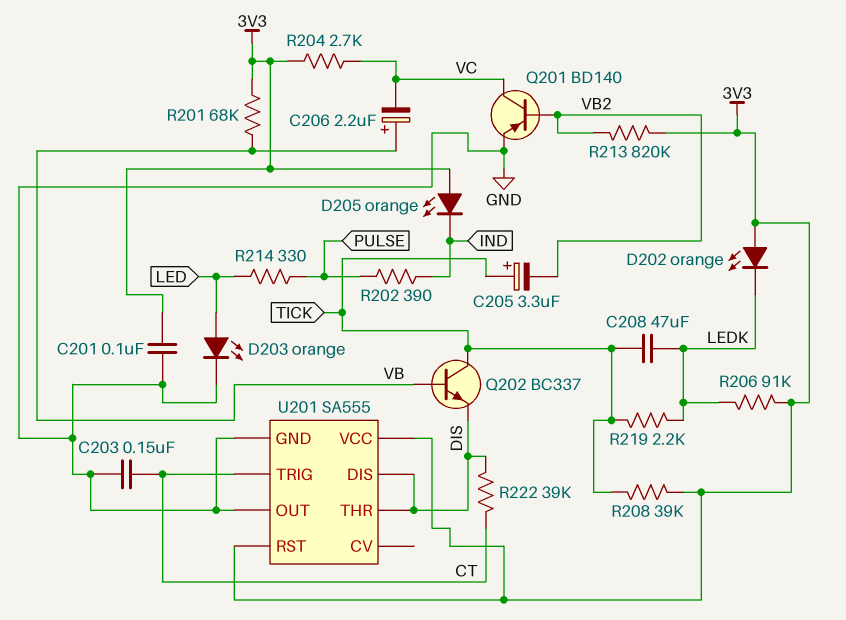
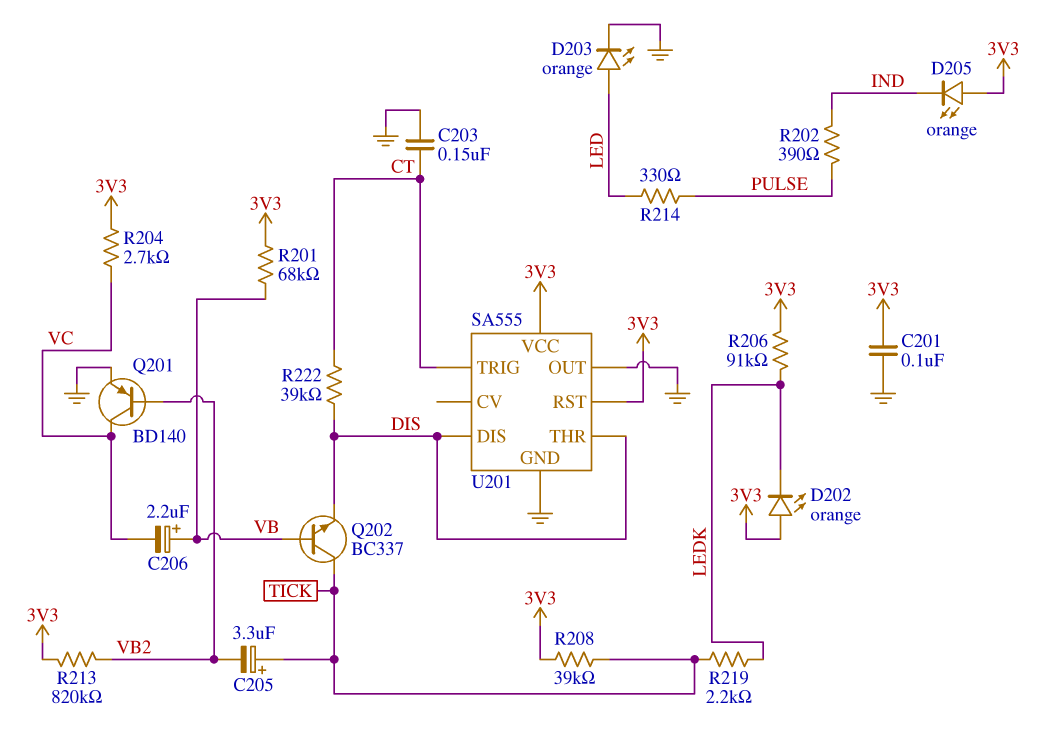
C208: 47uF (LEDK, TICK) -> none

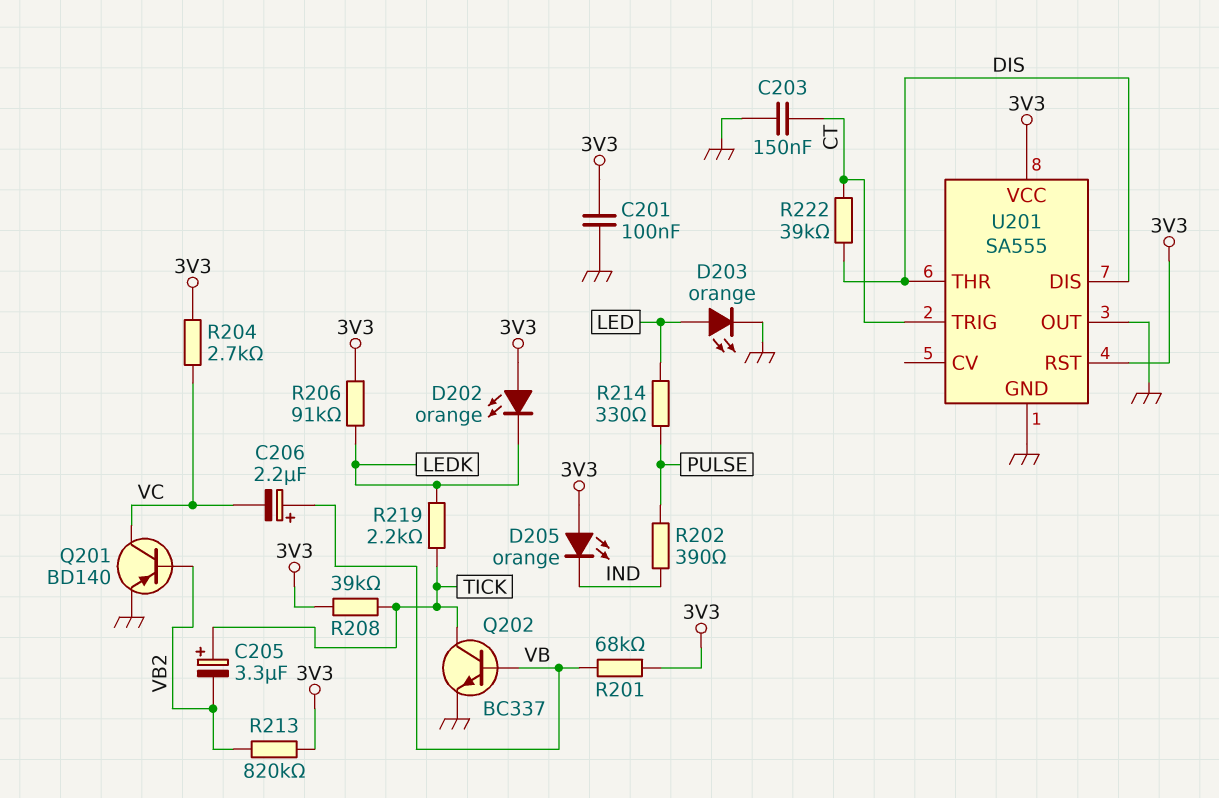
Q202: NPN BC337 (B VB, C TICK, E DIS) -> NPN BC337 (B VB, C TICK, E GND)

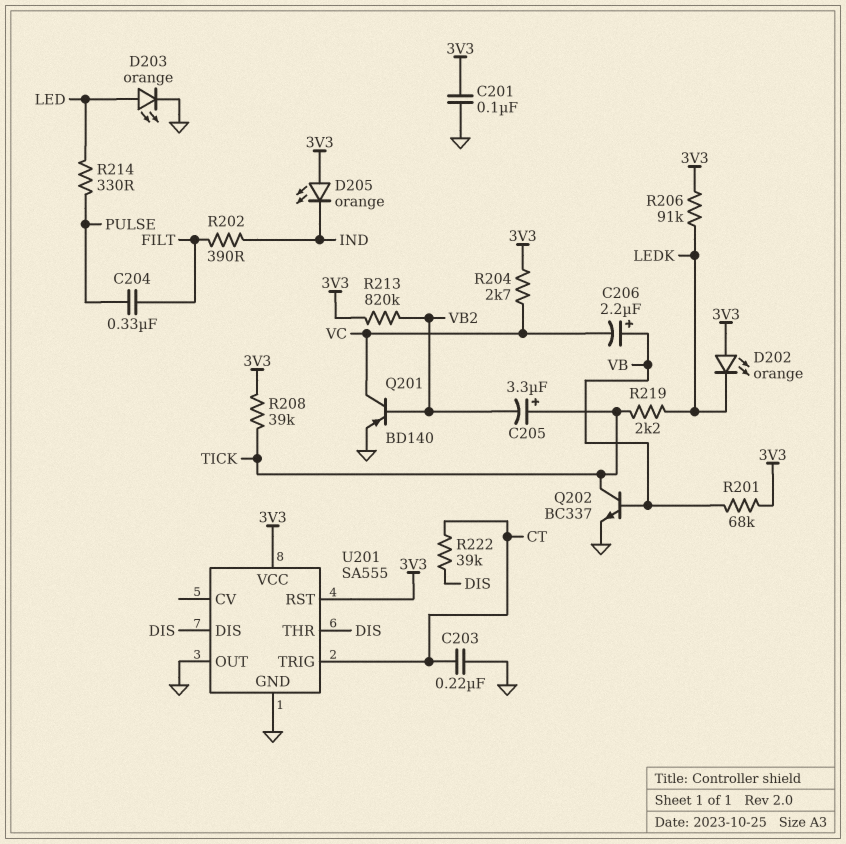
C203: 150nF (CT, GND) -> 220nF (CT, GND)
C204: none -> 330nF (FILT, PULSE)
R202: 390 (IND, PULSE) -> 390 (FILT, IND)

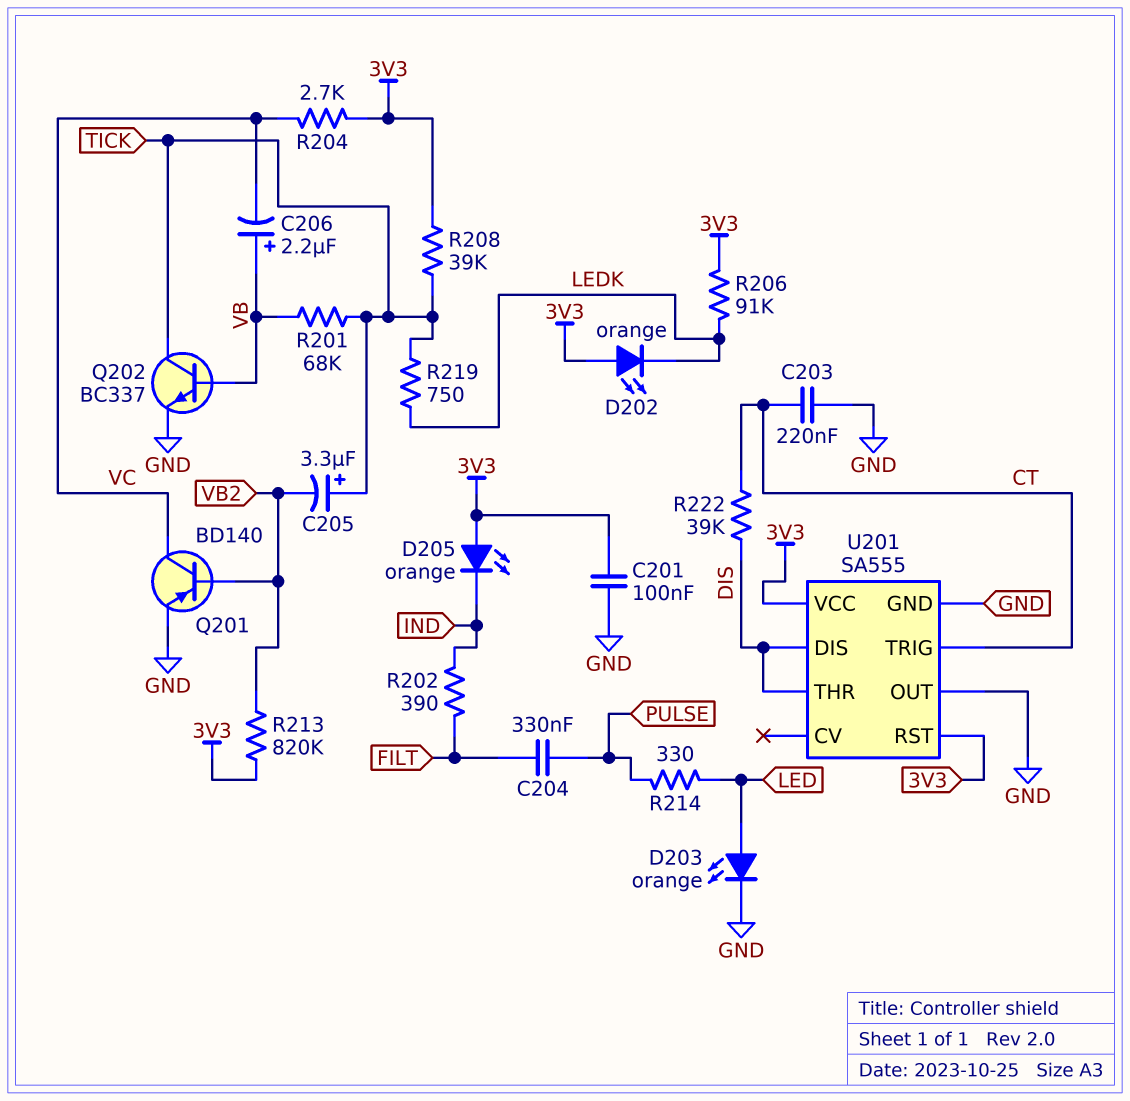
R201: 68k (3V3, VB) -> 68k (TICK, VB)
R219: 2.2k (LEDK, TICK) -> 750 (LEDK, TICK)

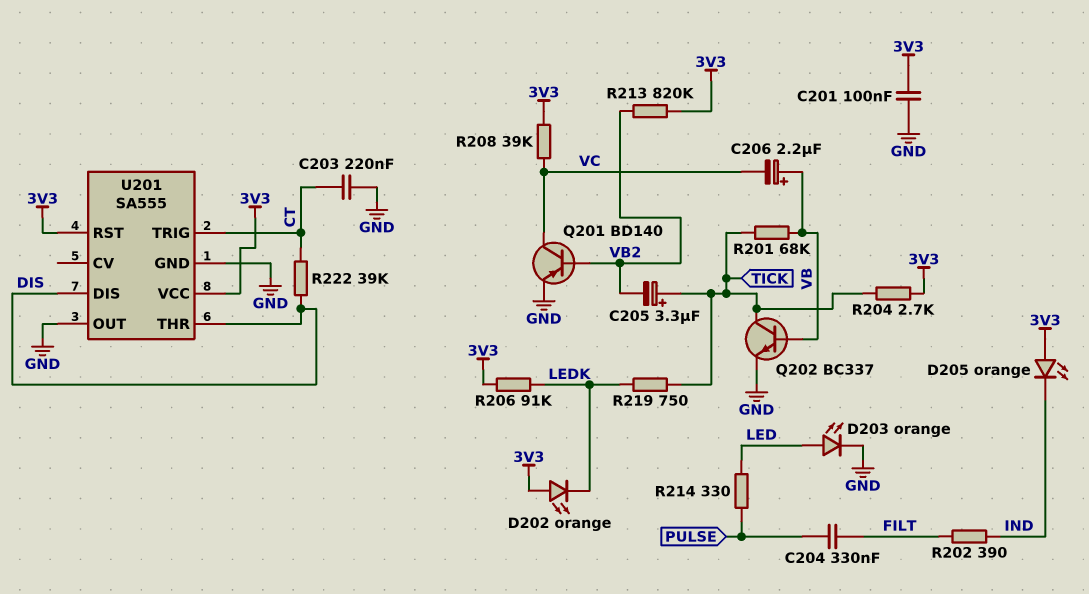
R204: 2.7k (3V3, VC) -> 2.7k (3V3, TICK)
R208: 39k (3V3, TICK) -> 39k (3V3, VC)

